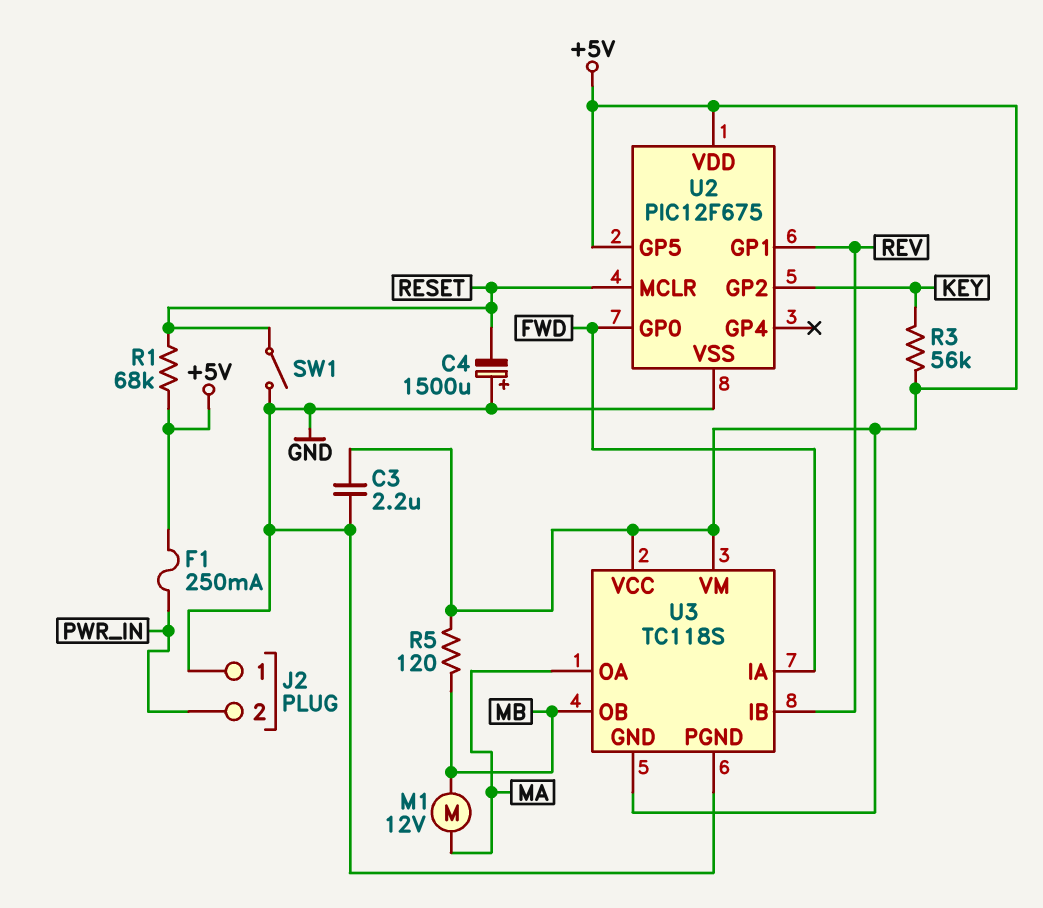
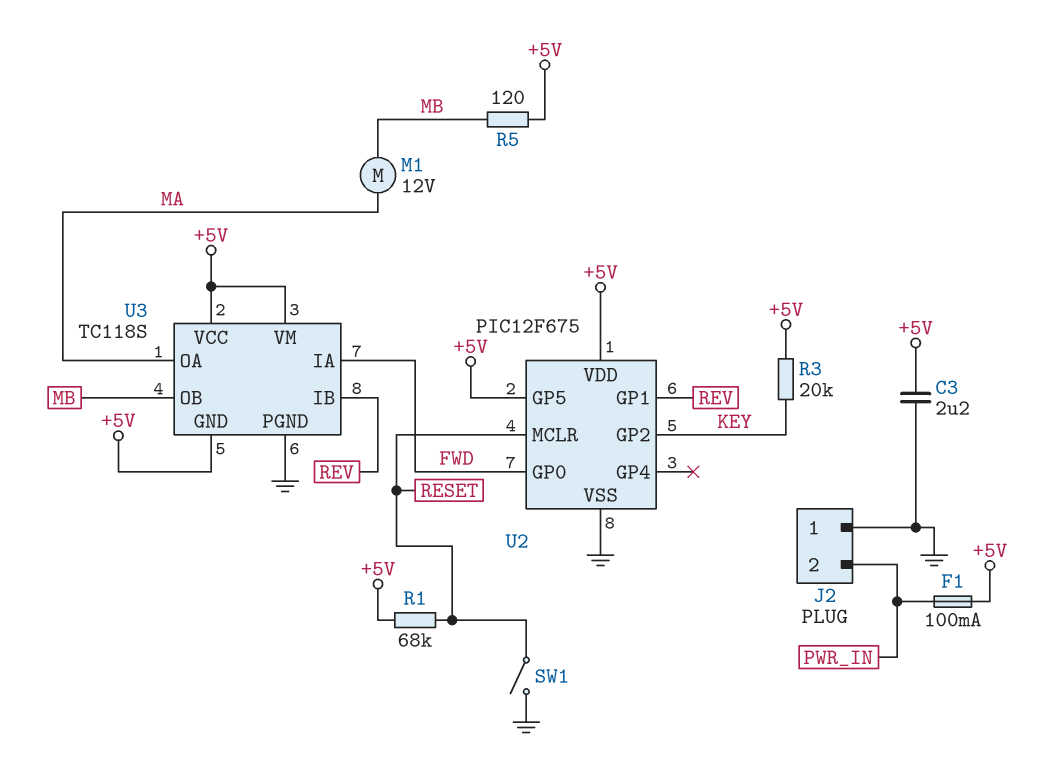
C4: 1500uF (plus GND, minus RESET) -> none
F1: 250mA (+5V, PWR_IN) -> 100mA (+5V, PWR_IN)
R3: 56k (+5V, KEY) -> 20k (+5V, KEY)

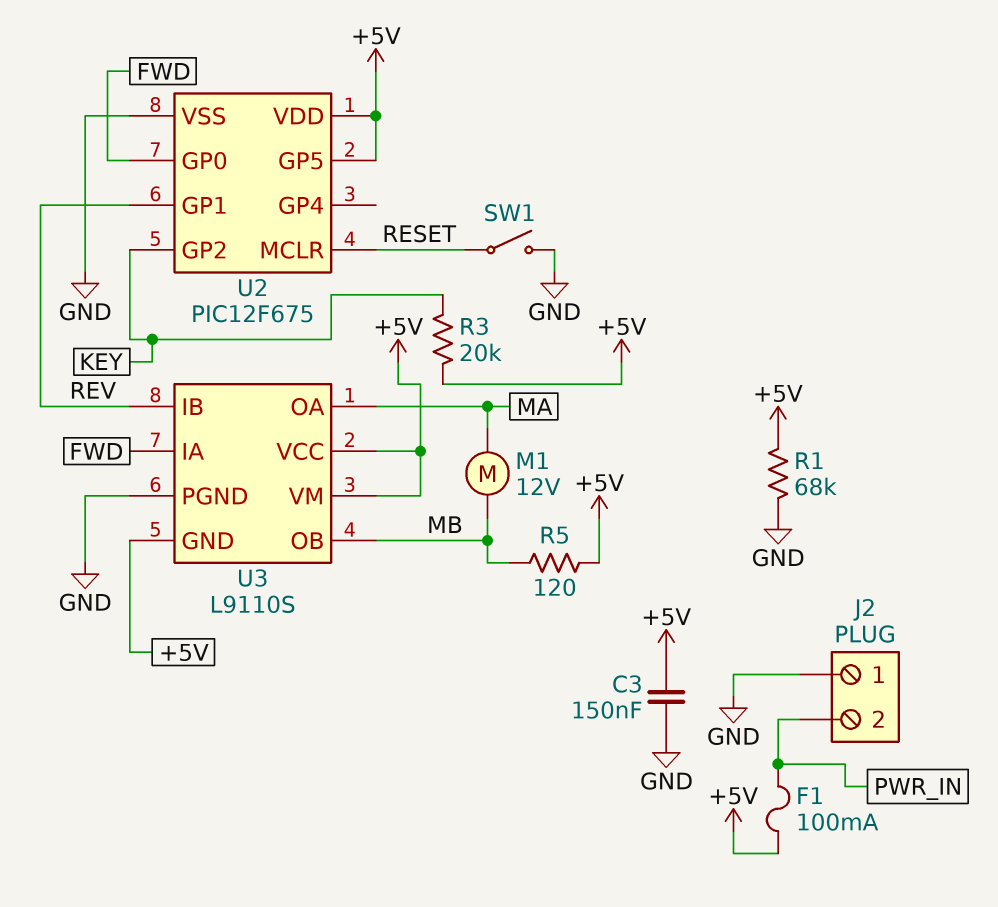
C3: 2.2uF (+5V, GND) -> 150nF (+5V, GND)
R1: 68k (+5V, RESET) -> 68k (+5V, GND)
U3: TC118S -> L9110S

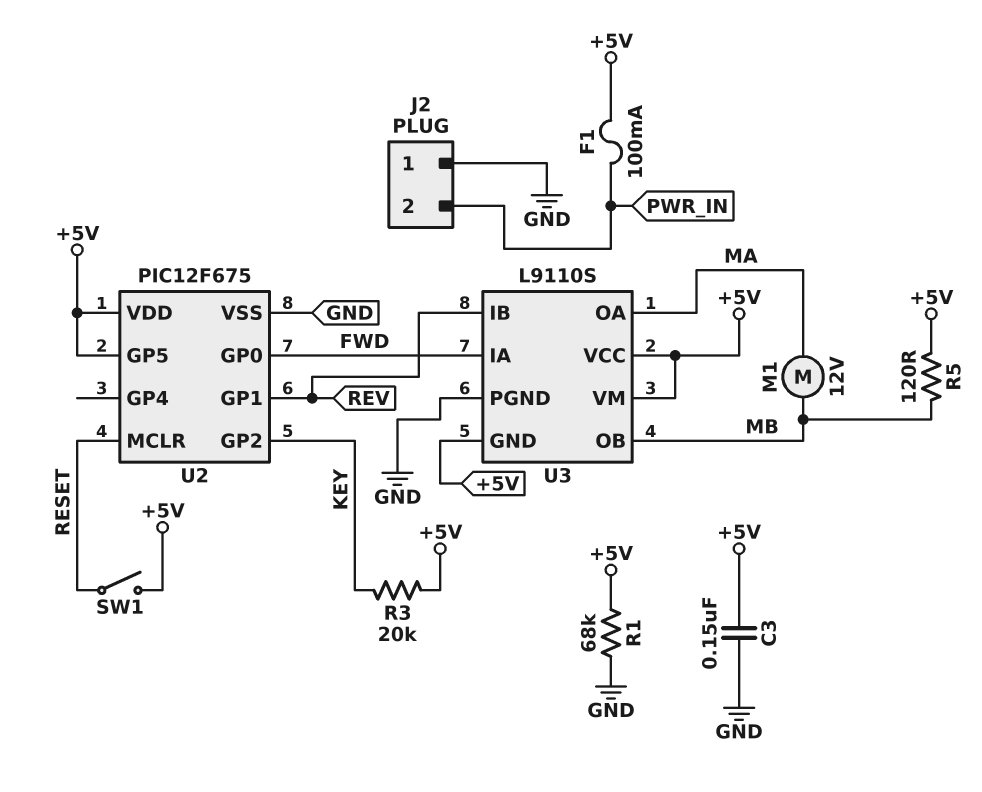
SW1: switch (GND, RESET) -> switch (+5V, RESET)

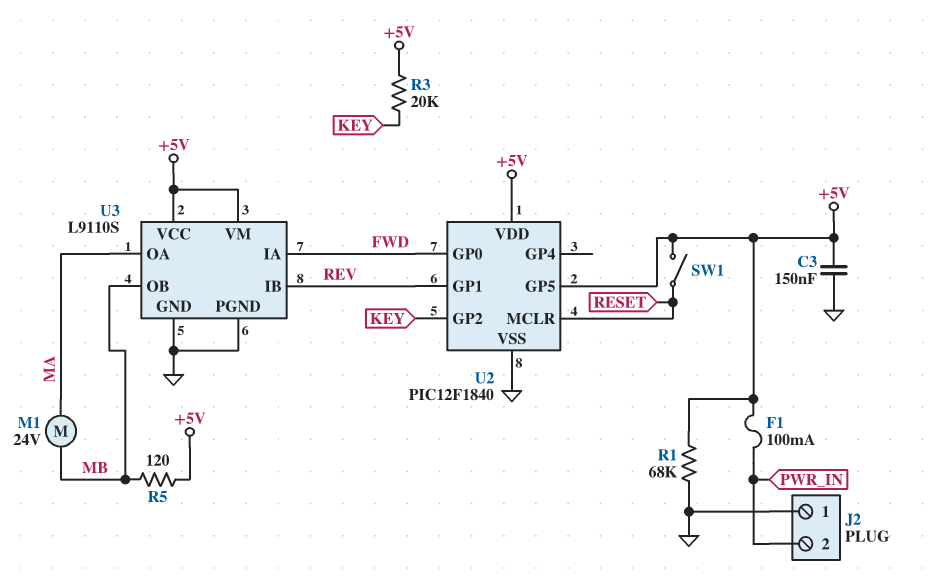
M1: motor 12V (MA, MB) -> motor 24V (MA, MB)
U2: PIC12F675 -> PIC12F1840
U3 pin GND: +5V -> GND

